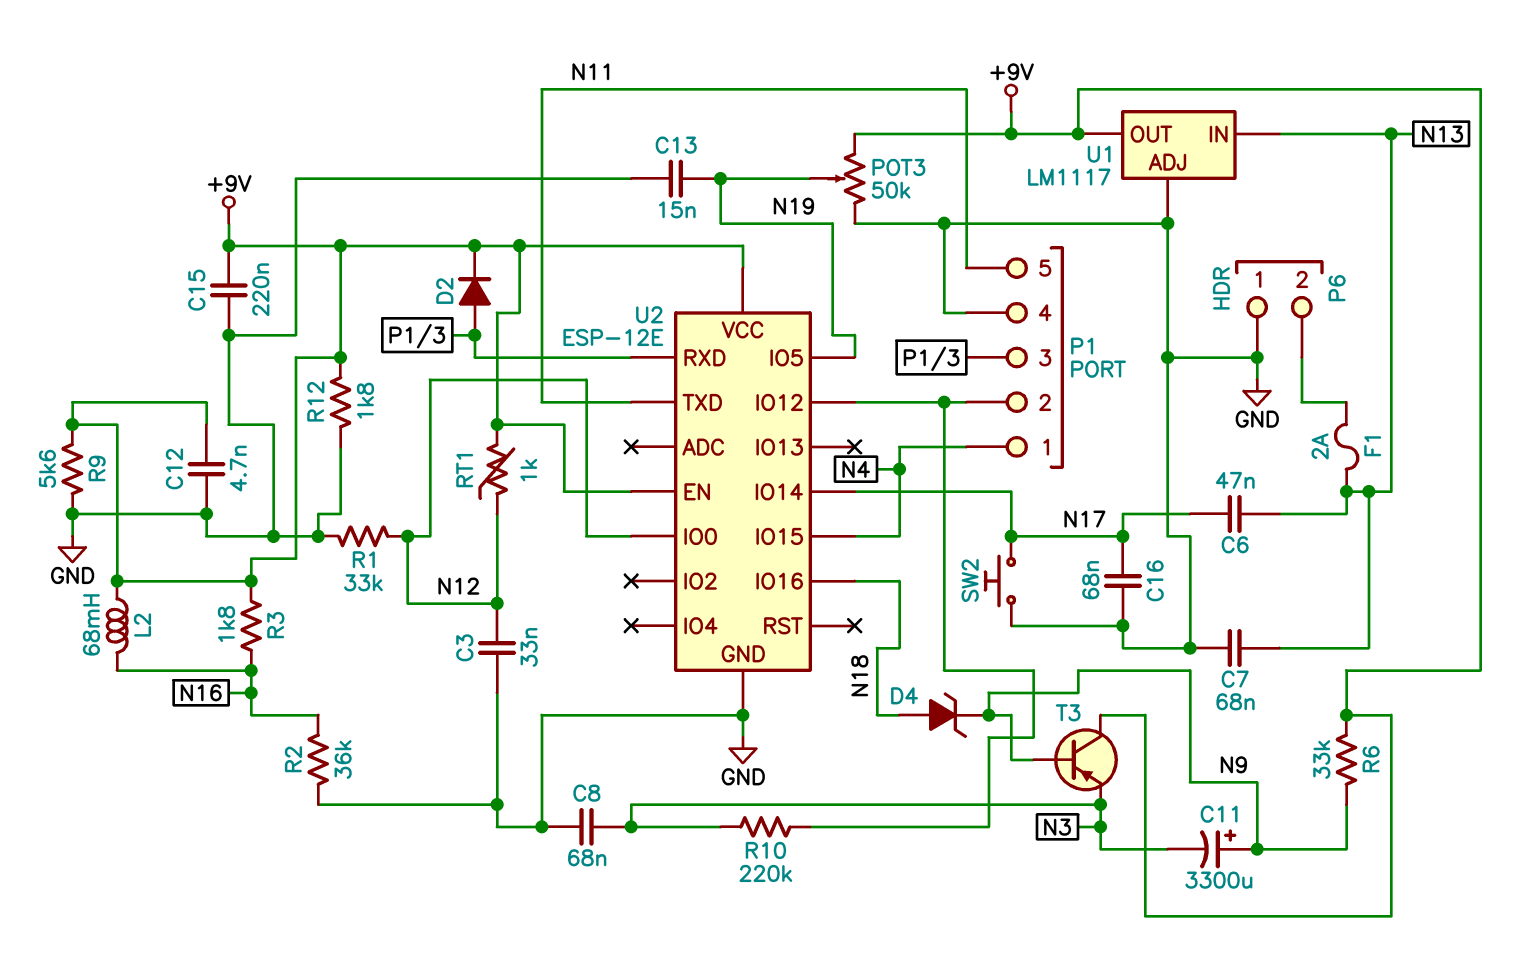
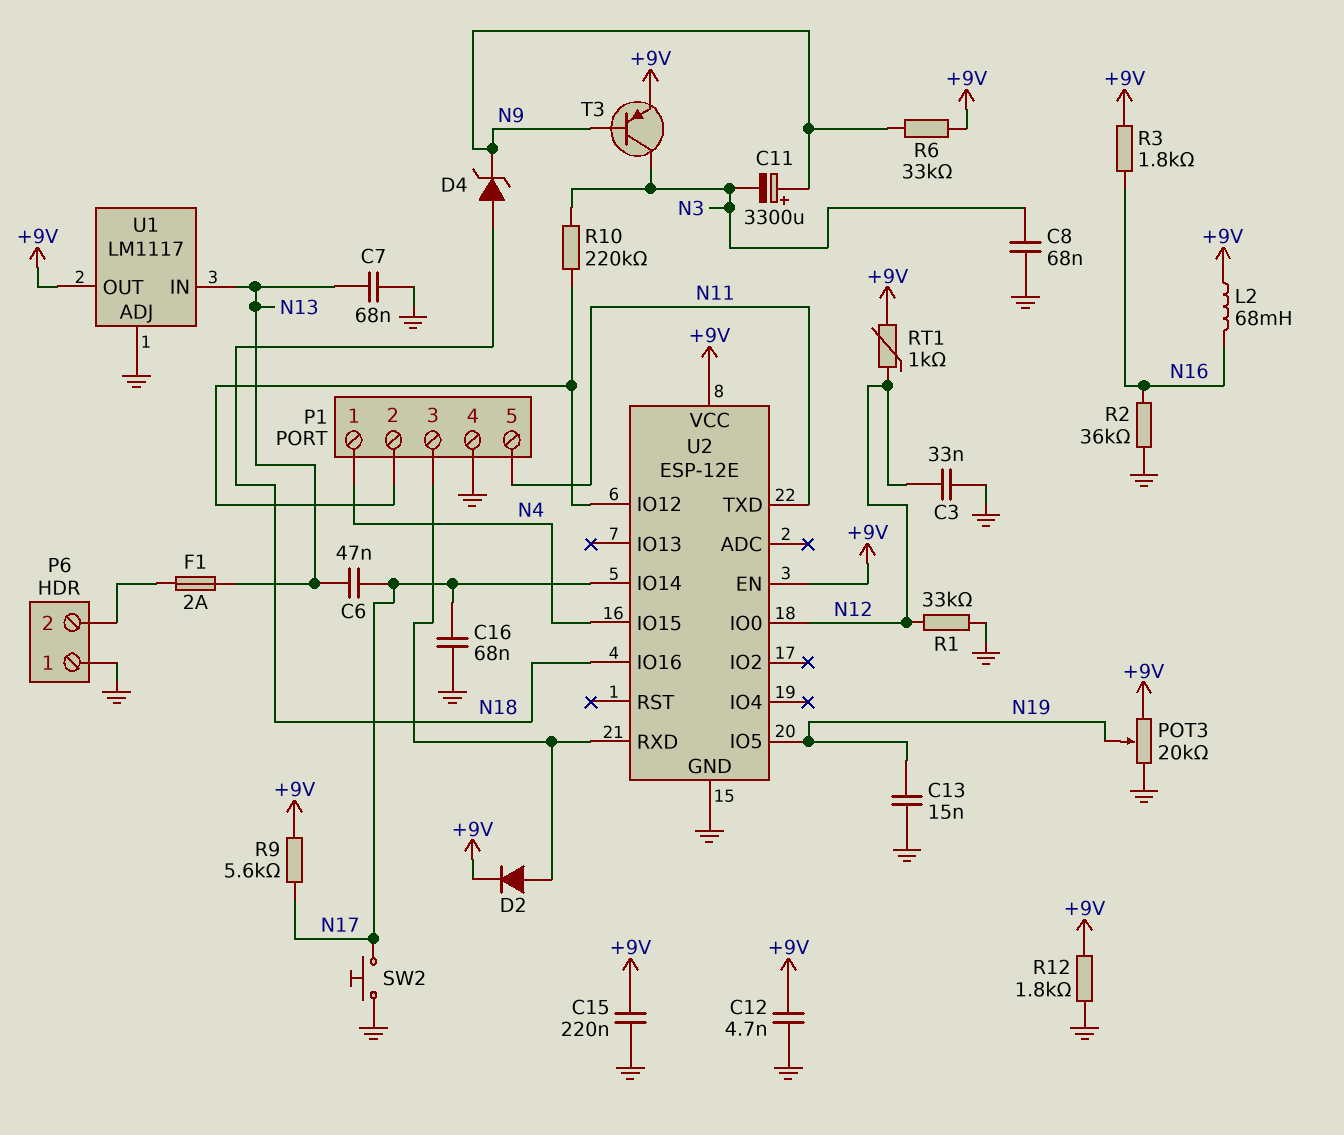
POT3: 50k (+9V, GND, wiper N19) -> 20k (+9V, GND, wiper N19)
R9: 5.6k (+9V, GND) -> 5.6k (+9V, N17)
T3: PNP (B N9, C +9V, E N3) -> PNP (B N9, C N3, E +9V)

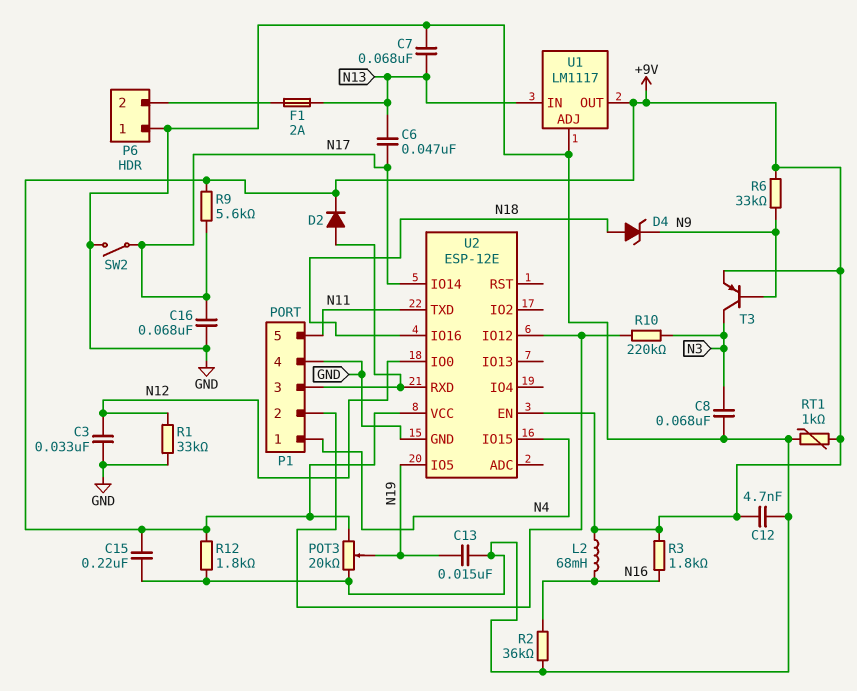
C11: 3300uF (plus N9, minus N3) -> none
RT1: 1k (+9V, N12) -> 1k (+9V, GND)
SW2: button (GND, N17) -> switch (GND, N17)

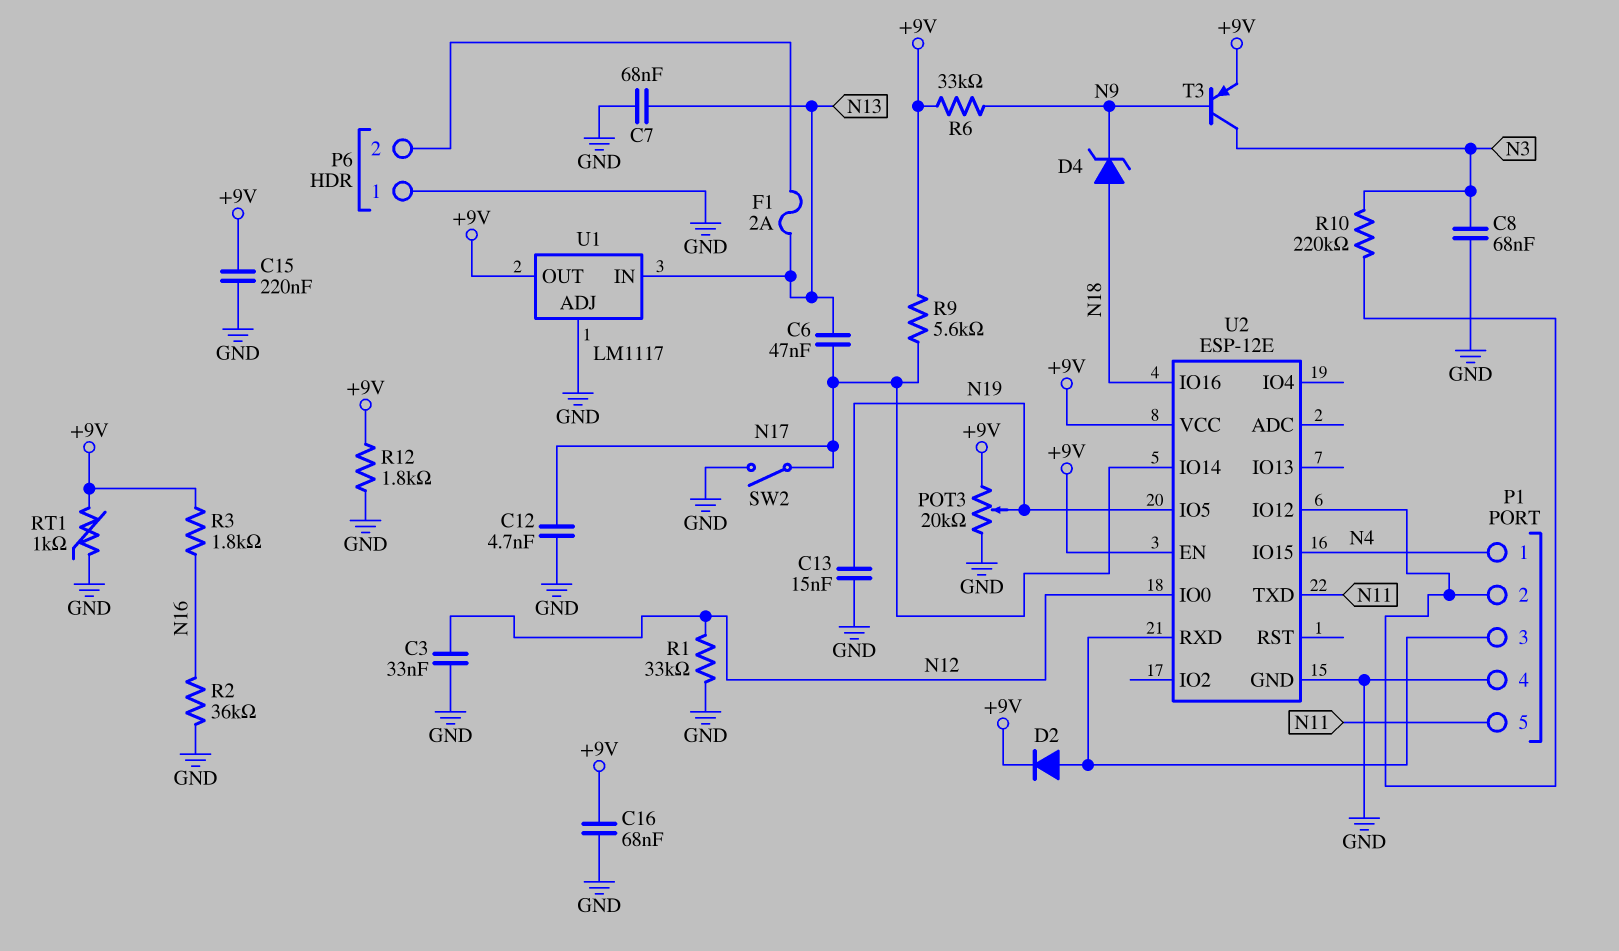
C12: 4.7nF (+9V, GND) -> 4.7nF (GND, N17)
C16: 68nF (GND, N17) -> 68nF (+9V, GND)
L2: 68mH (+9V, N16) -> none

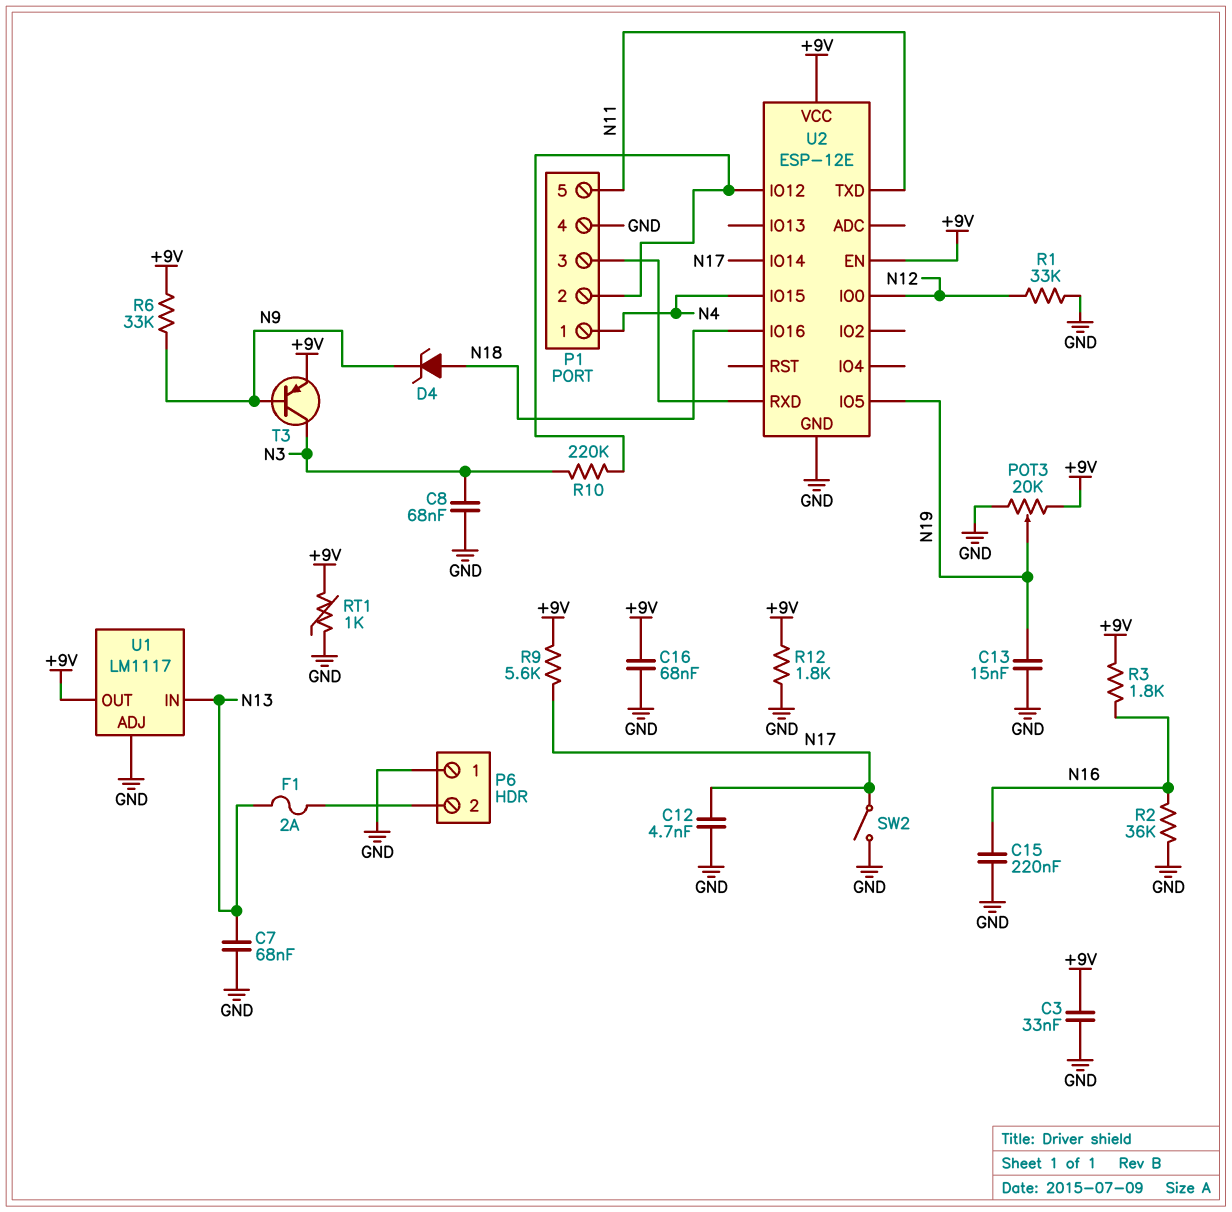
C3: 33nF (GND, N12) -> 33nF (+9V, GND)
C6: 47nF (N13, N17) -> none
C15: 220nF (+9V, GND) -> 220nF (GND, N16)
D2: diode (A P1/3, K +9V) -> none

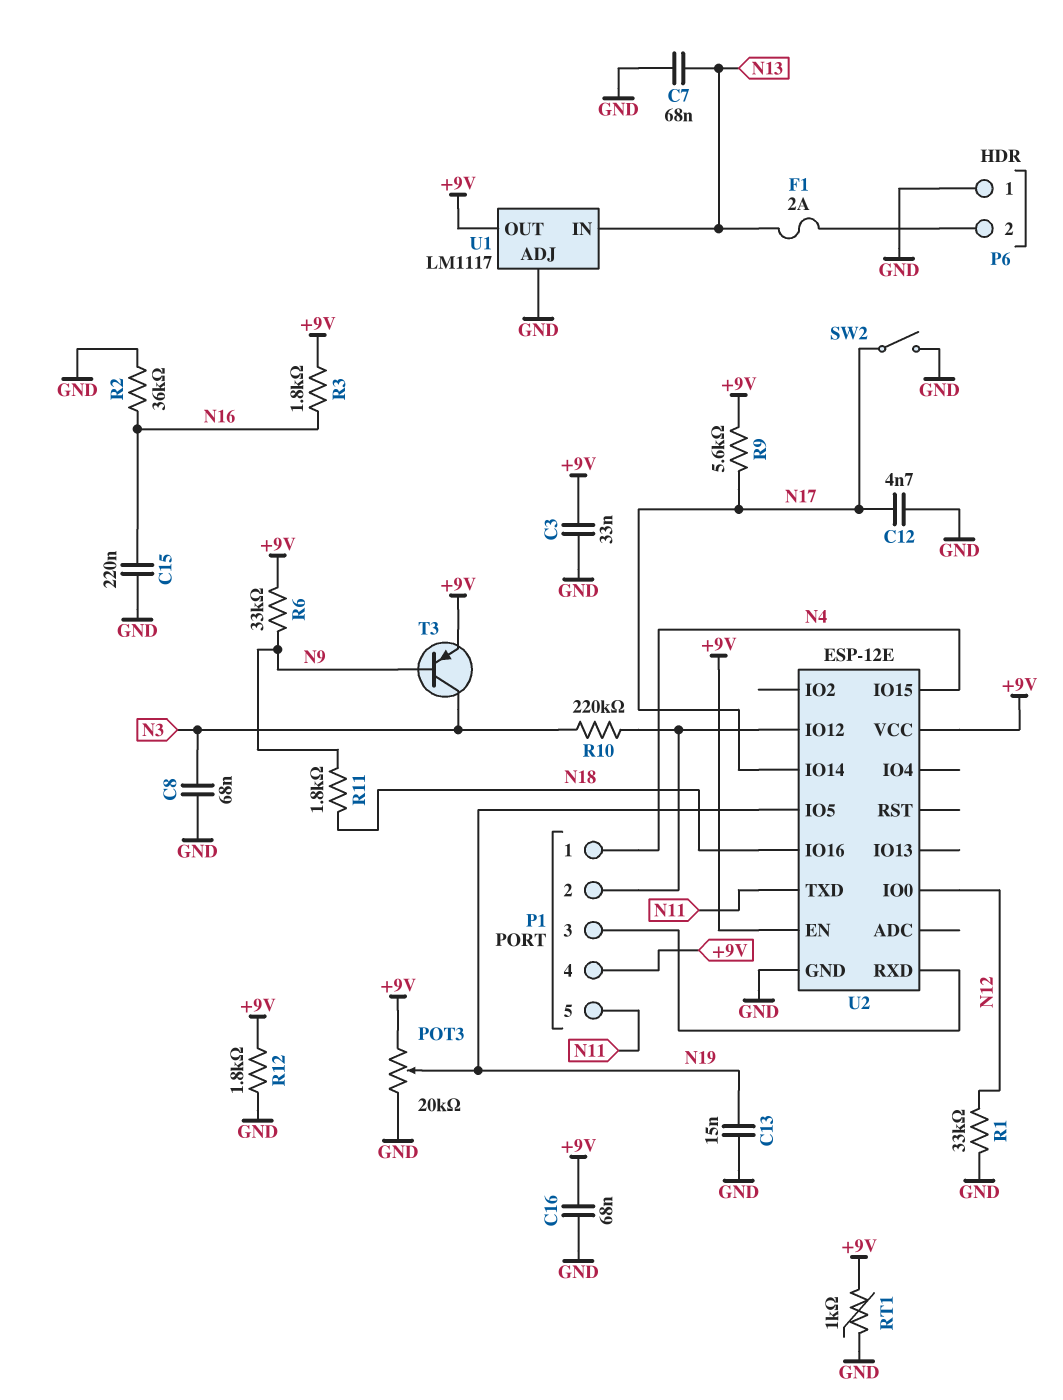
D4: zener (A N18, K N9) -> none
P1 pin 4: GND -> +9V
R11: none -> 1.8k (N9, N18)

